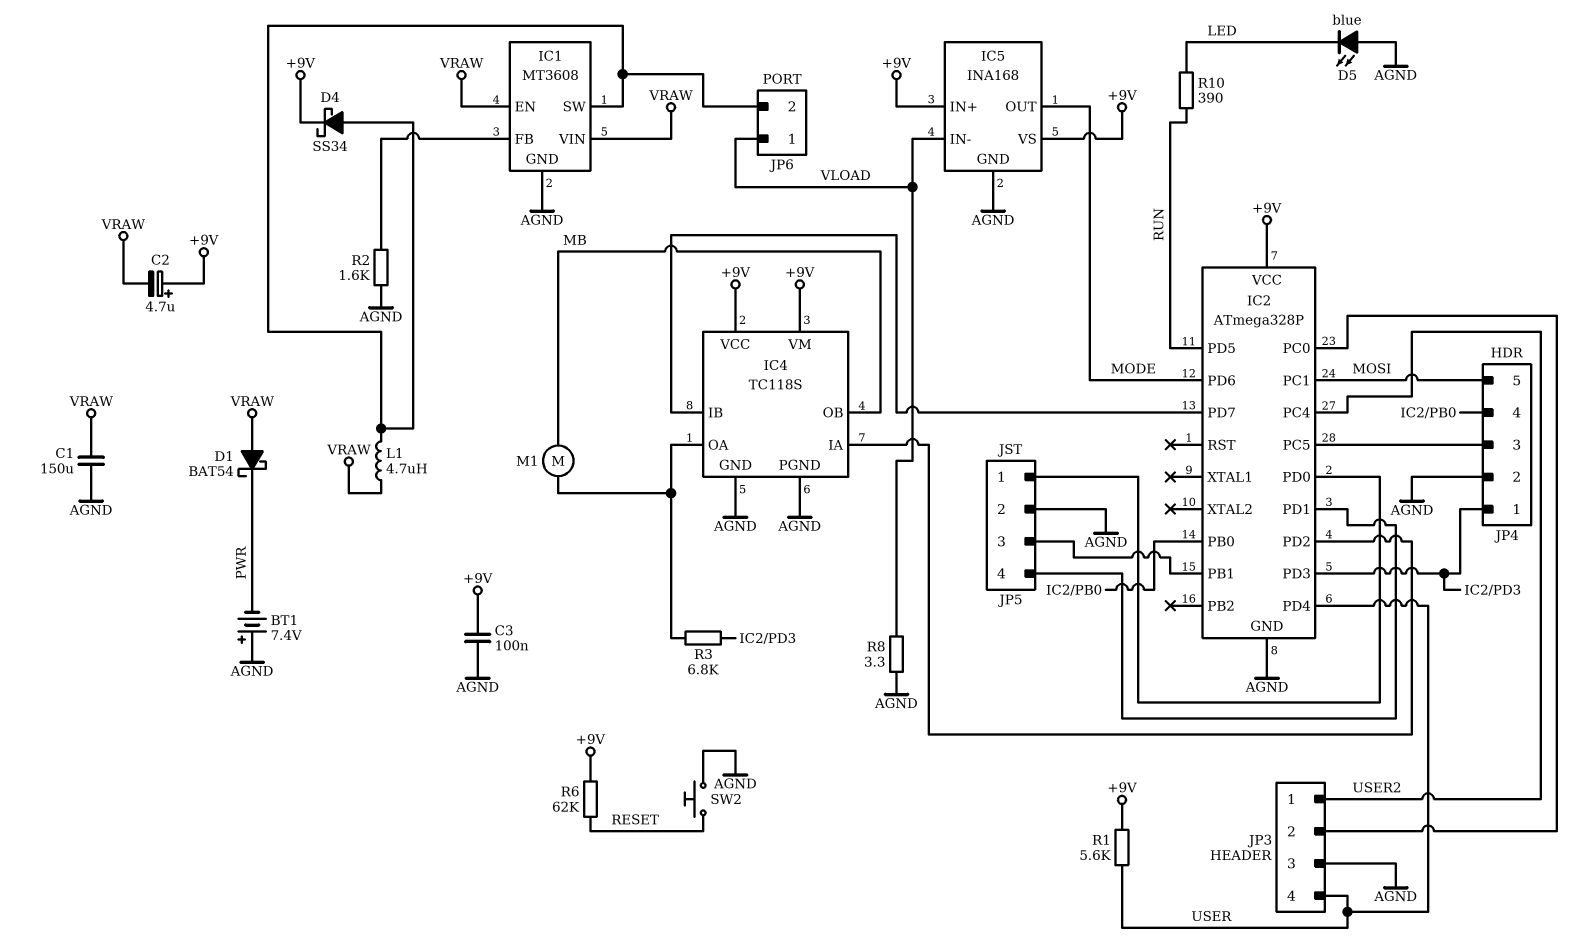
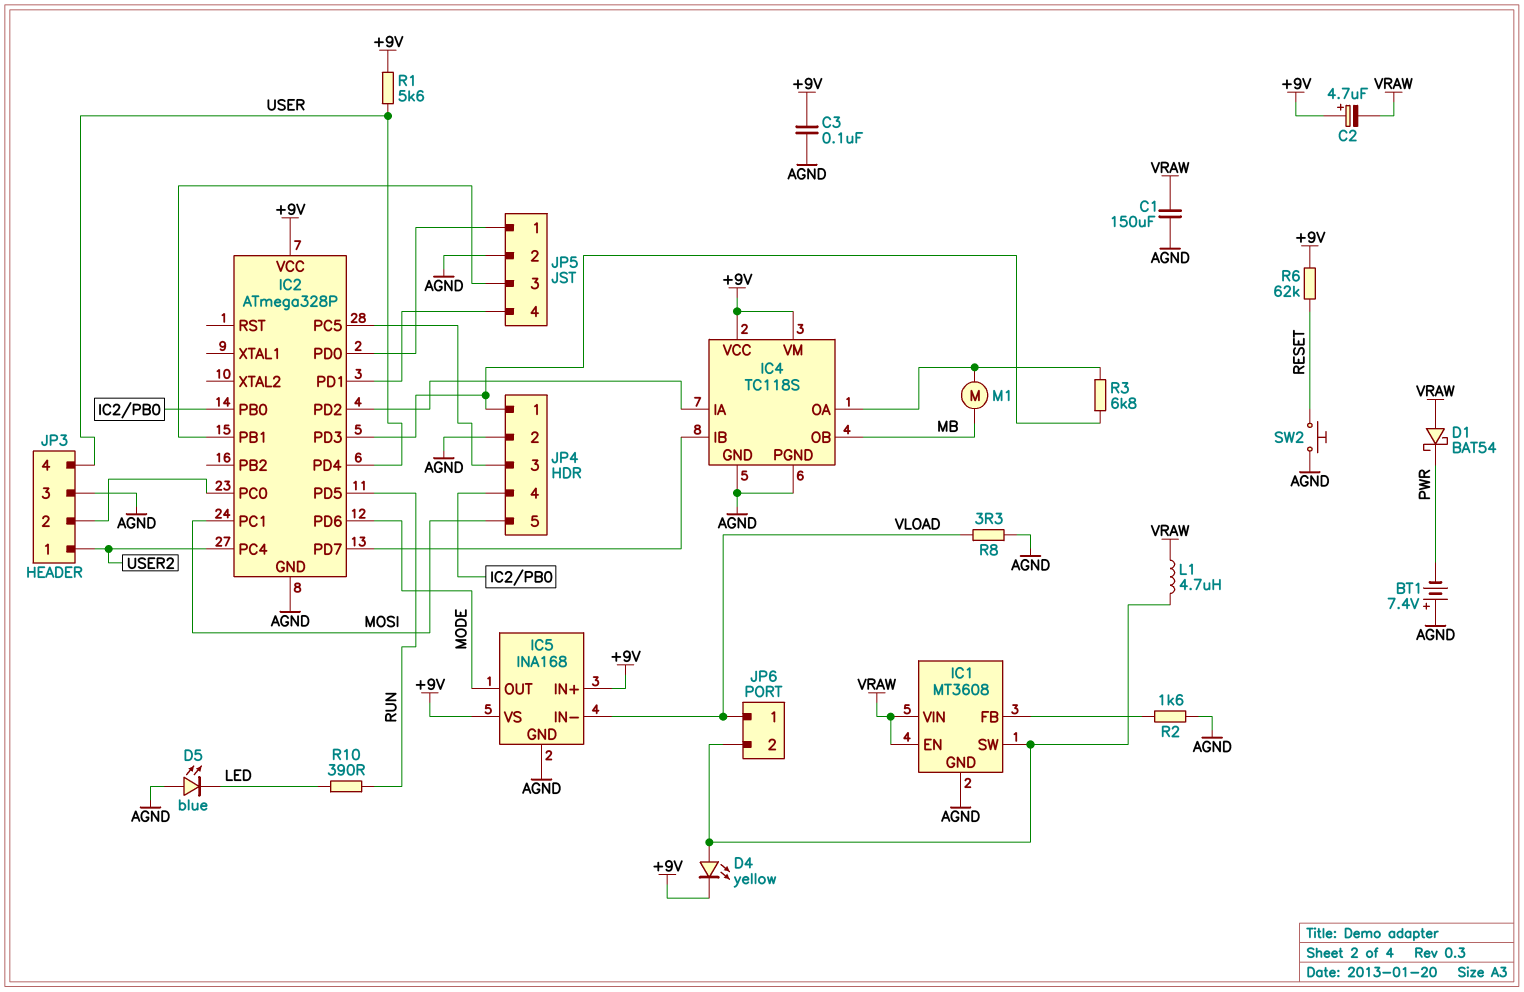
D4: schottky SS34 (A IC1/SW, K +9V) -> LED yellow (A IC1/SW, K +9V)

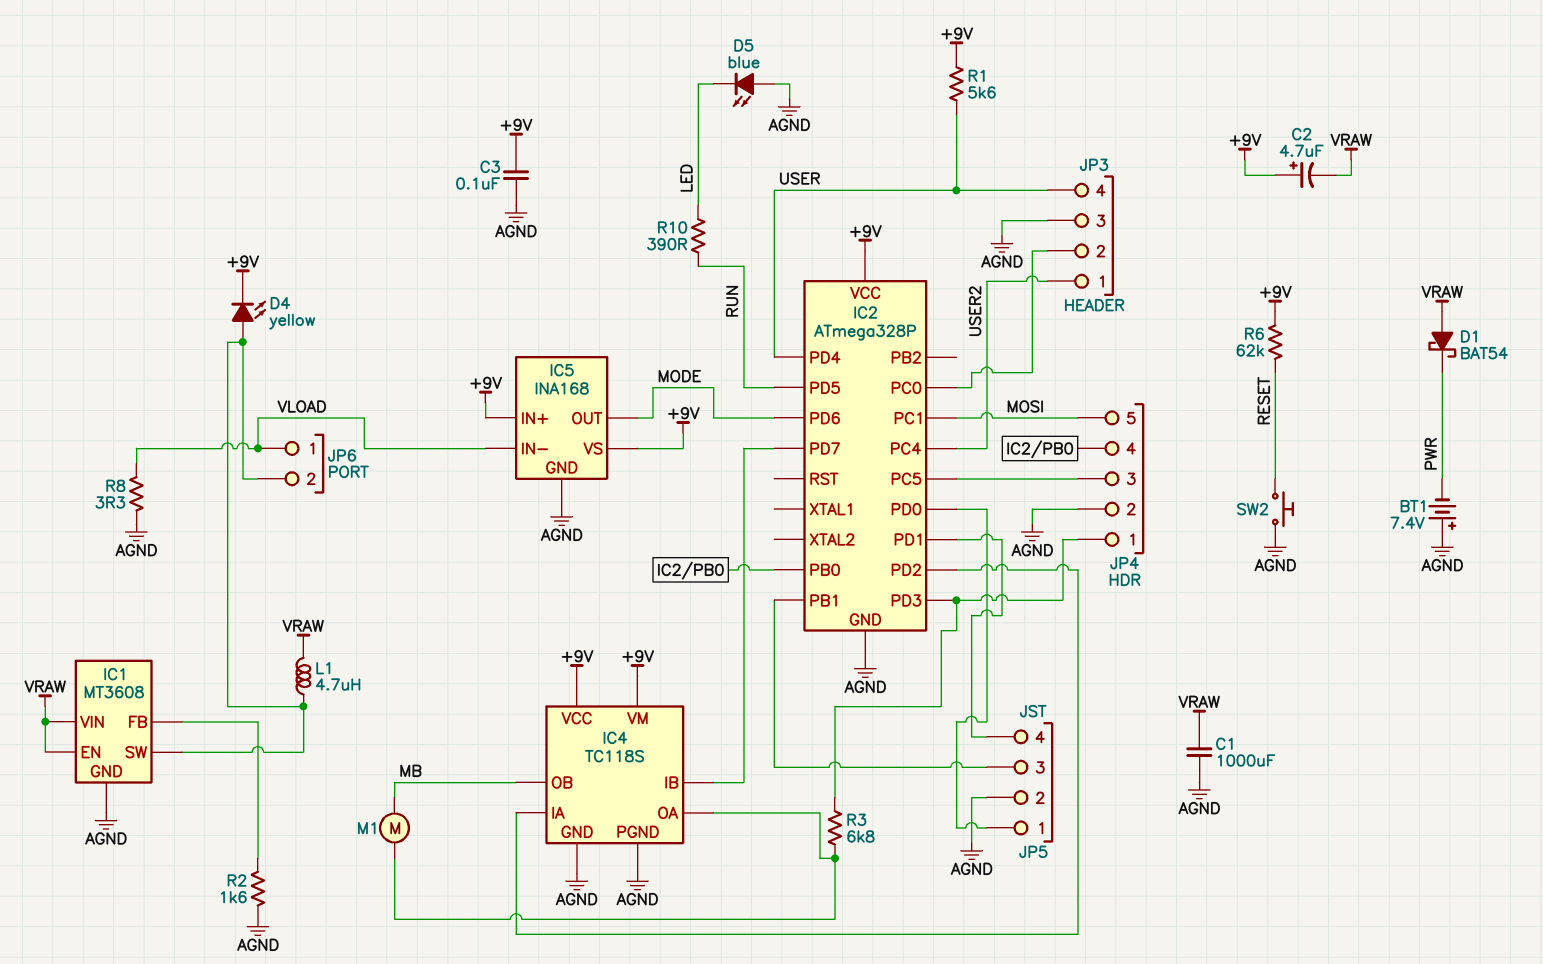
C1: 150uF (AGND, VRAW) -> 1000uF (AGND, VRAW)

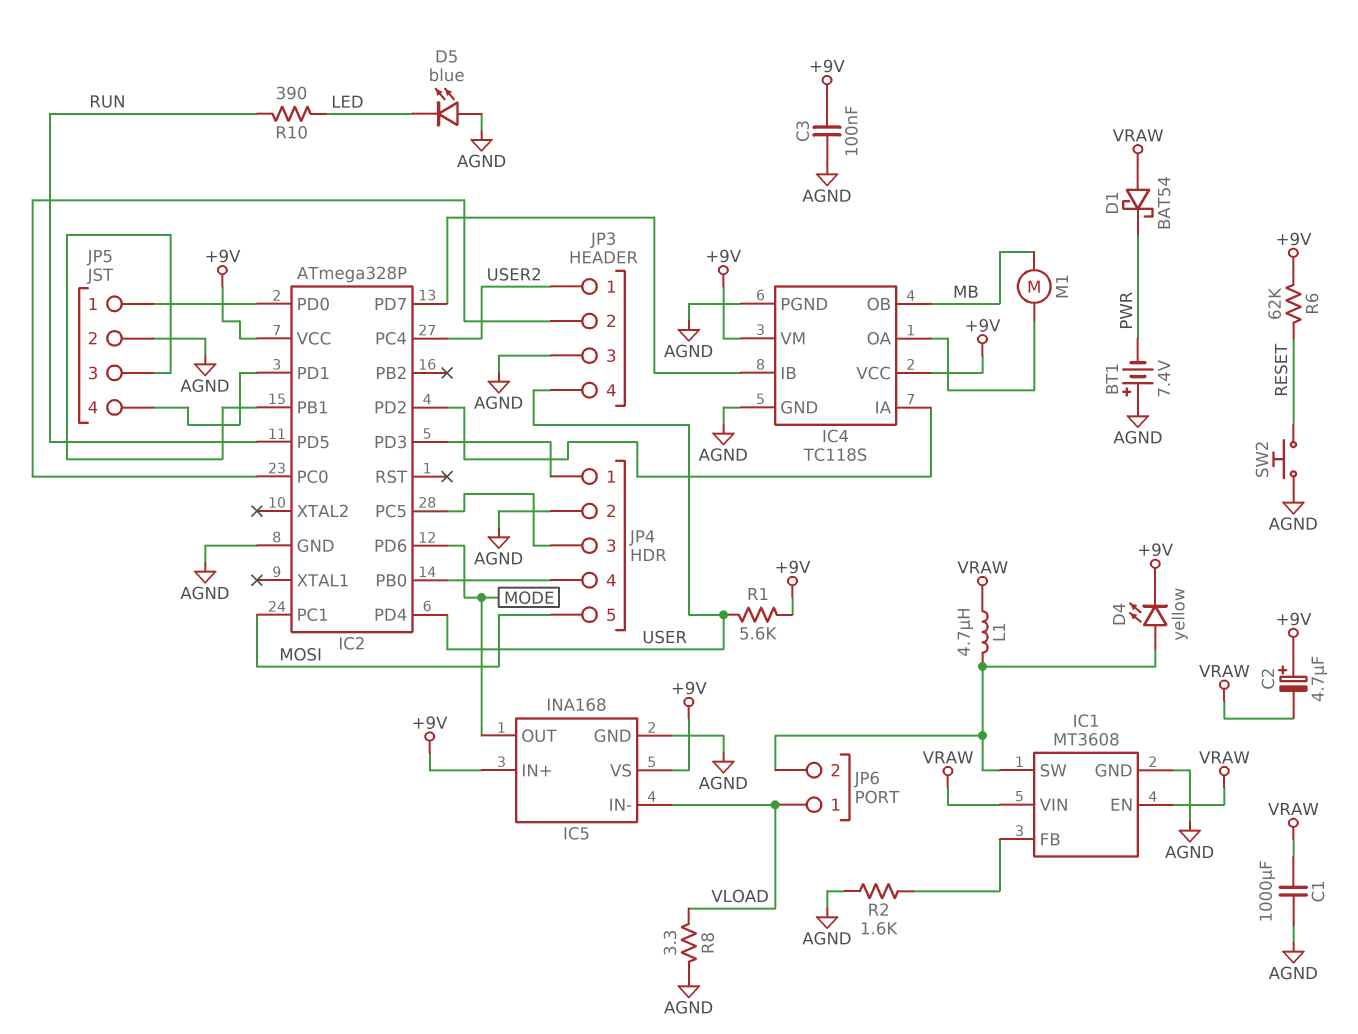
R3: 6.8k (IC2/PD3, IC4/OA) -> none

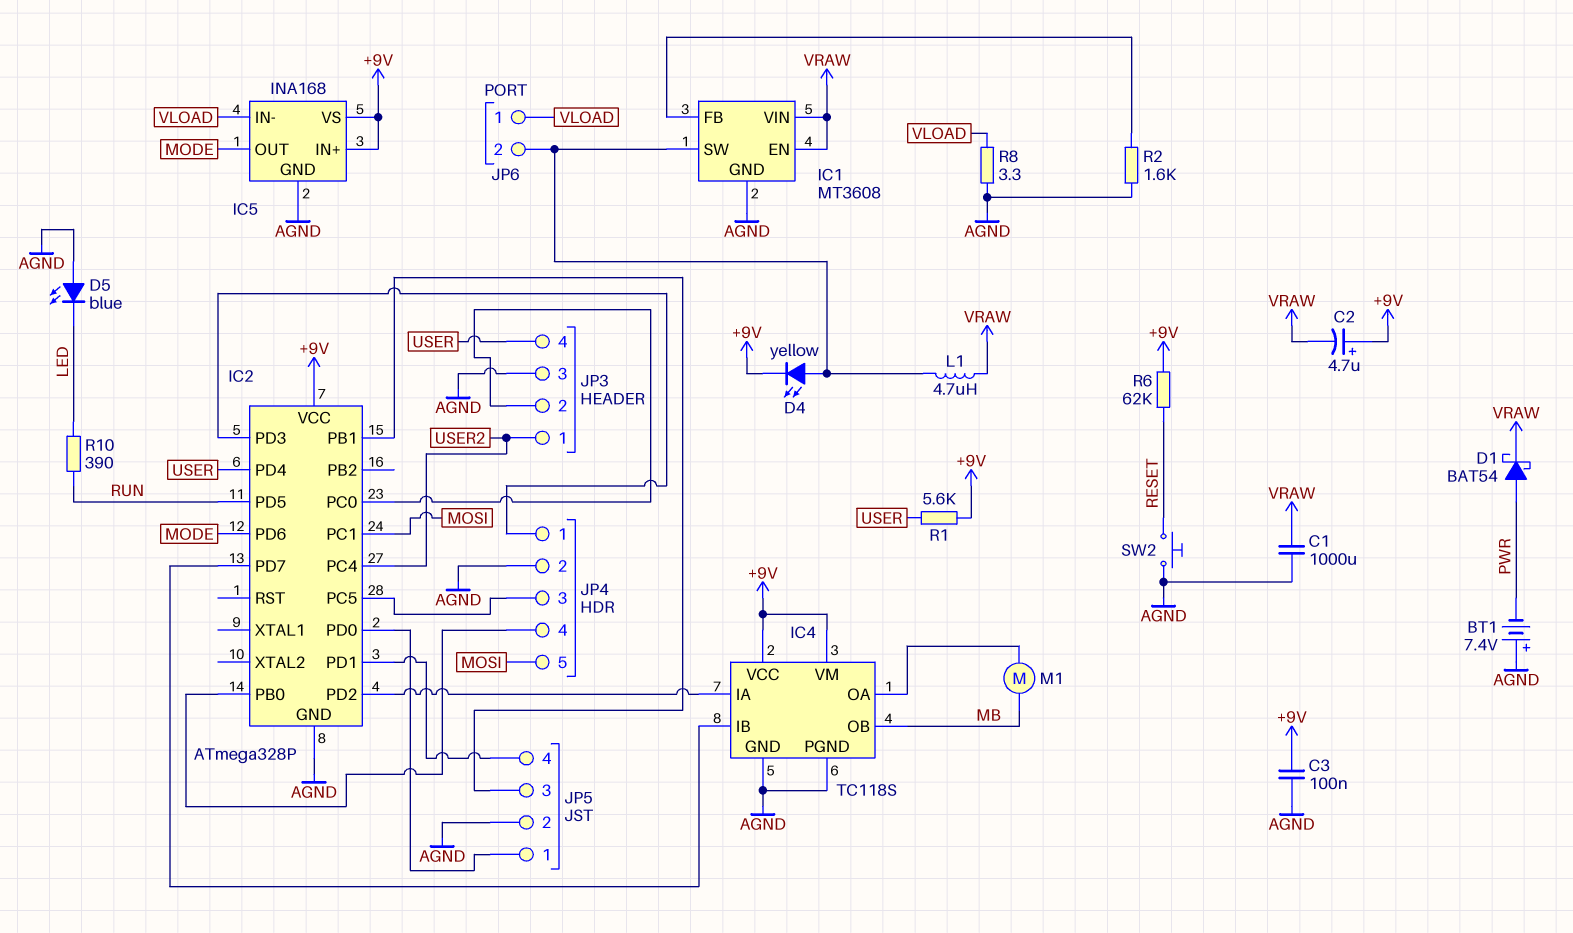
D1: schottky BAT54 (A VRAW, K PWR) -> schottky BAT54 (A PWR, K VRAW)

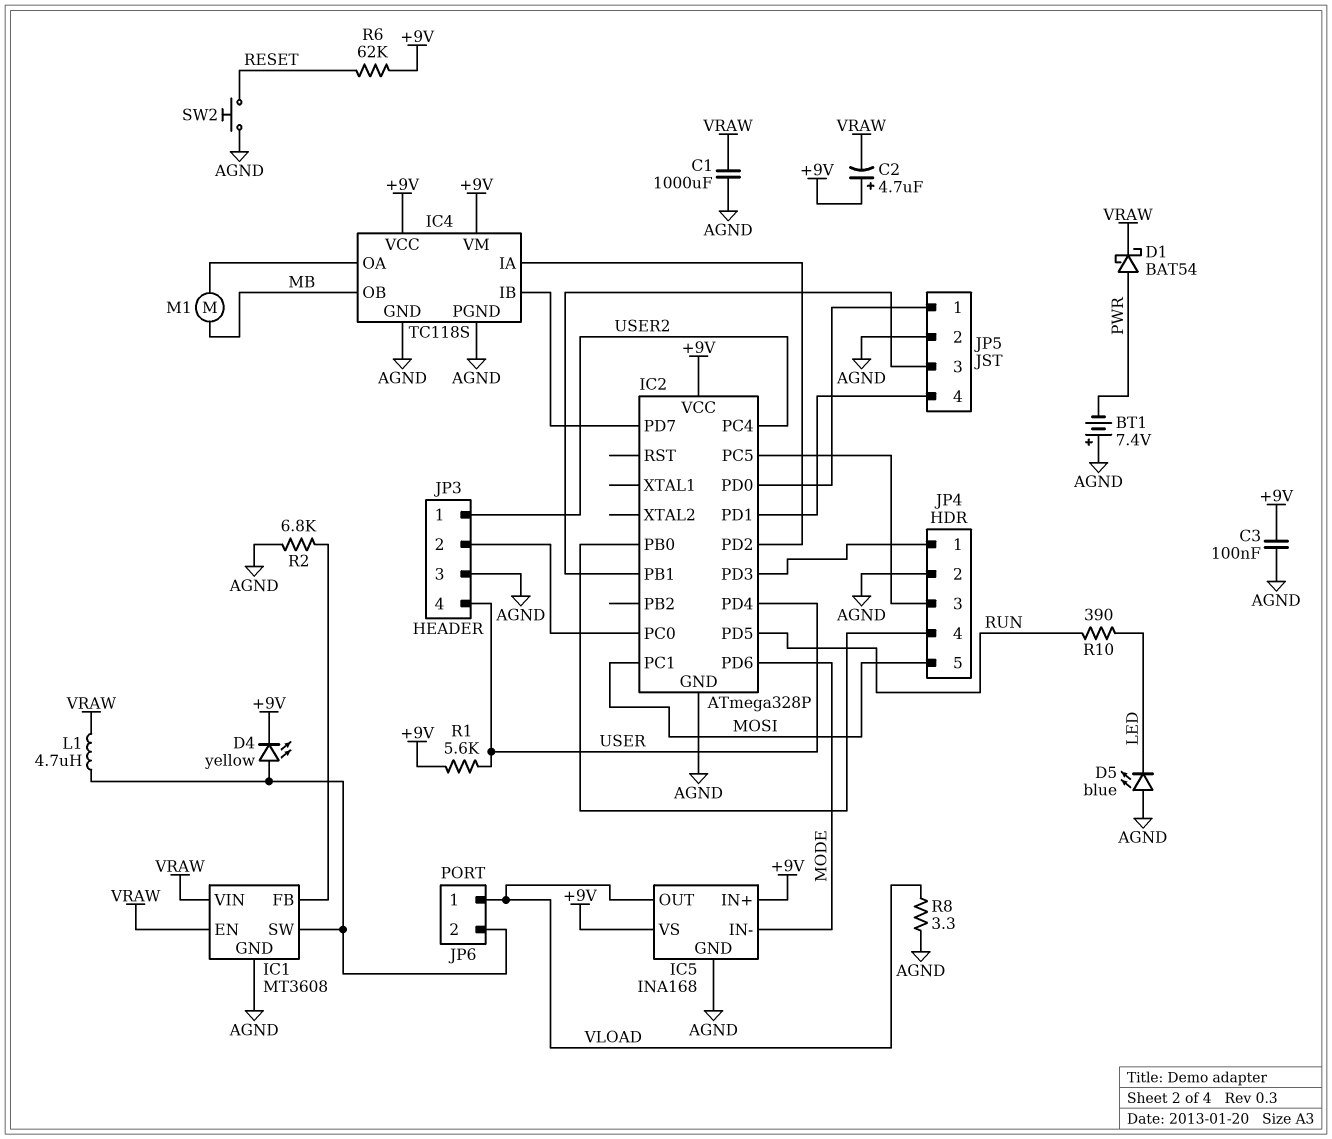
IC5 pin IN-: VLOAD -> MODE
IC5 pin OUT: MODE -> VLOAD
R2: 1.6k (AGND, IC1/FB) -> 6.8k (AGND, IC1/FB)

